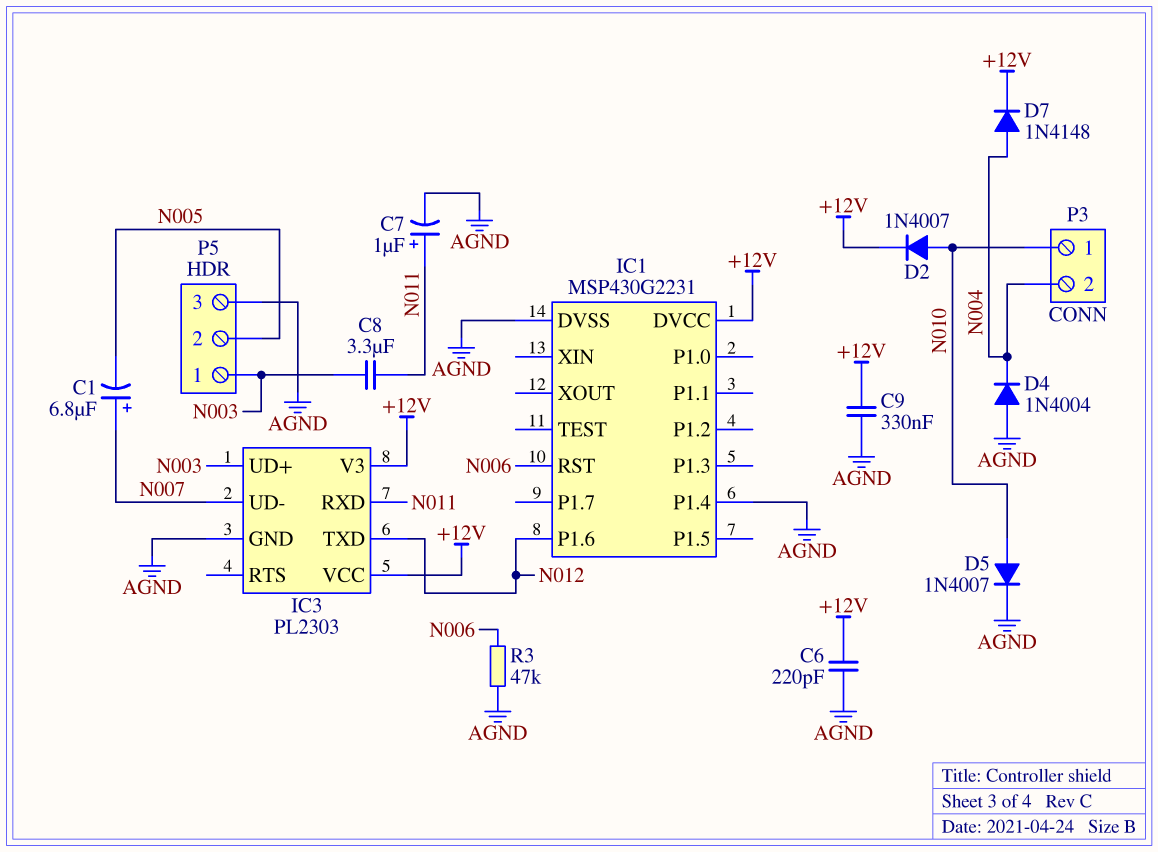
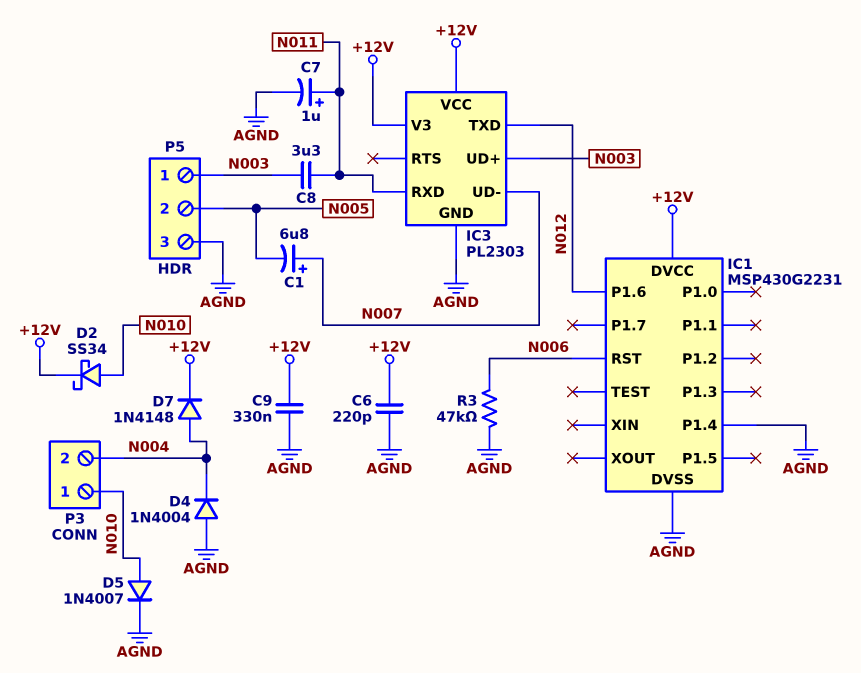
D2: diode 1N4007 (A N010, K +12V) -> schottky SS34 (A N010, K +12V)

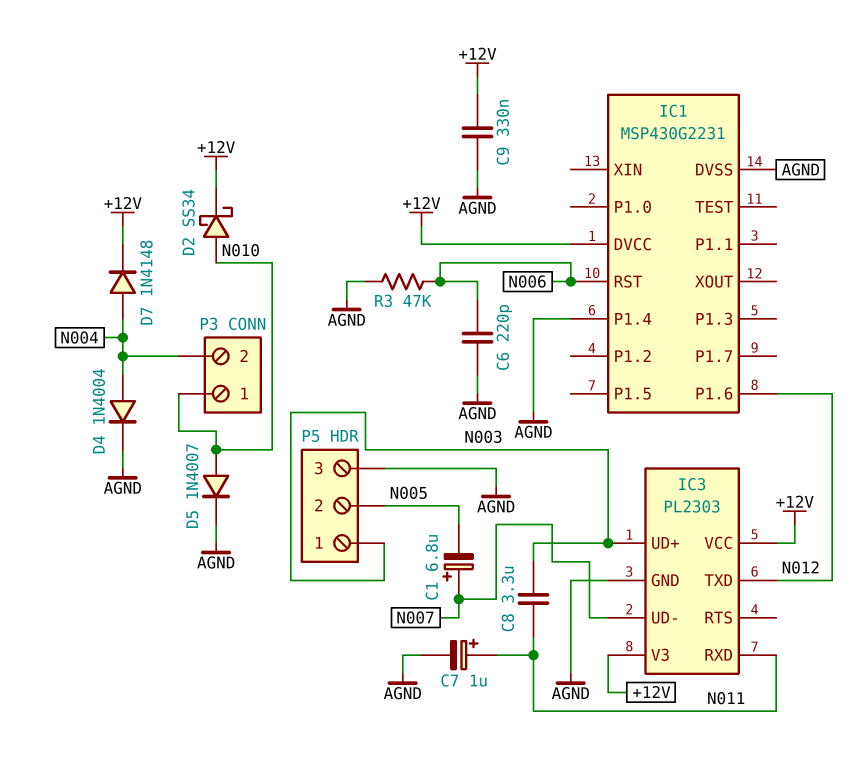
C6: 220pF (+12V, AGND) -> 220pF (AGND, N006)
D4: diode 1N4004 (A AGND, K N004) -> diode 1N4004 (A N004, K AGND)

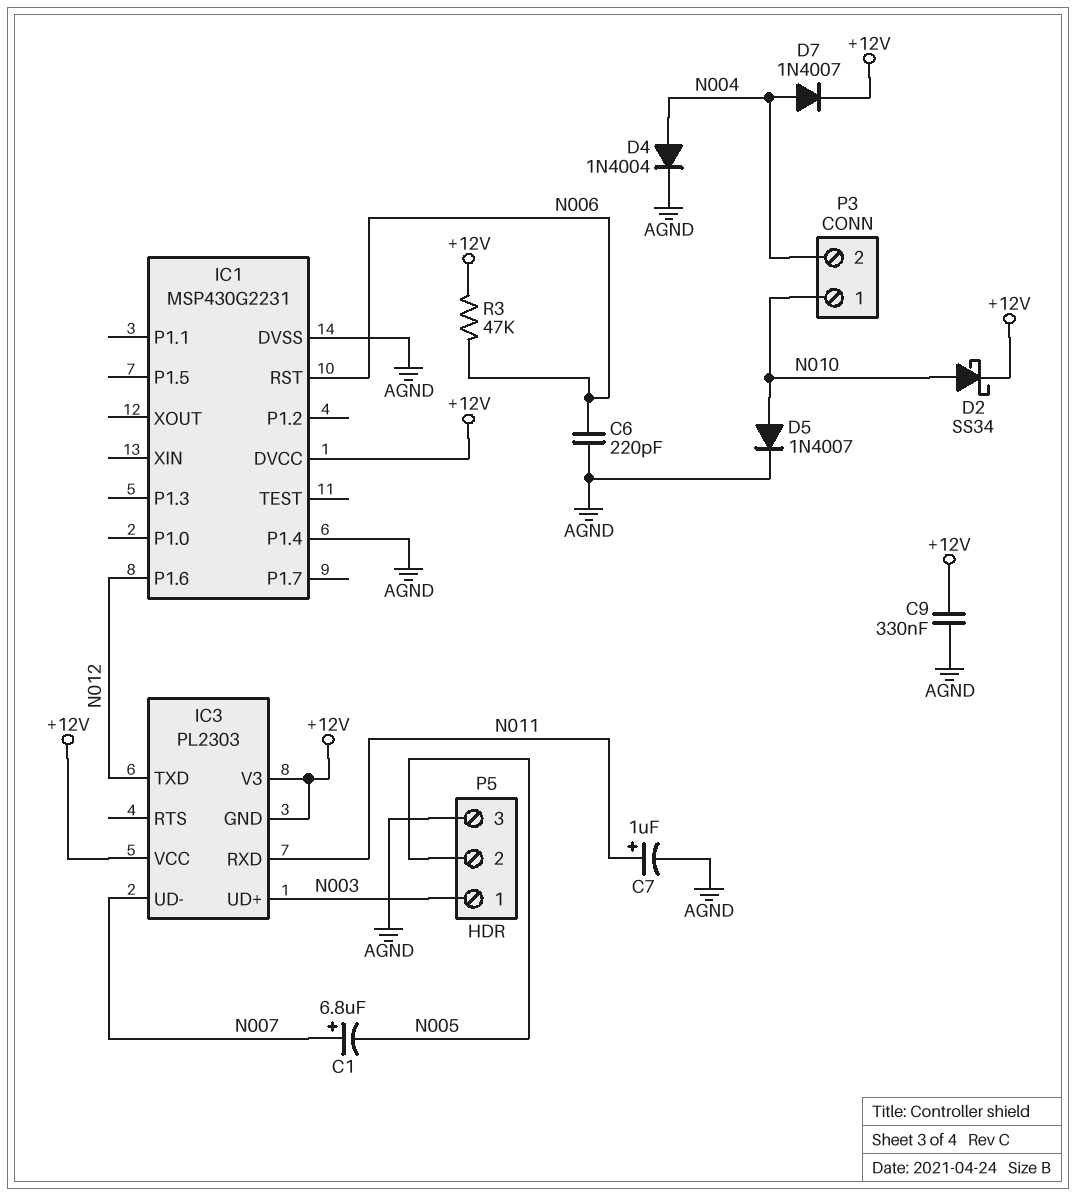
C8: 3.3uF (N003, N011) -> none
D7: diode 1N4148 (A N004, K +12V) -> diode 1N4007 (A N004, K +12V)
IC3 pin GND: AGND -> +12V
R3: 47k (AGND, N006) -> 47k (+12V, N006)

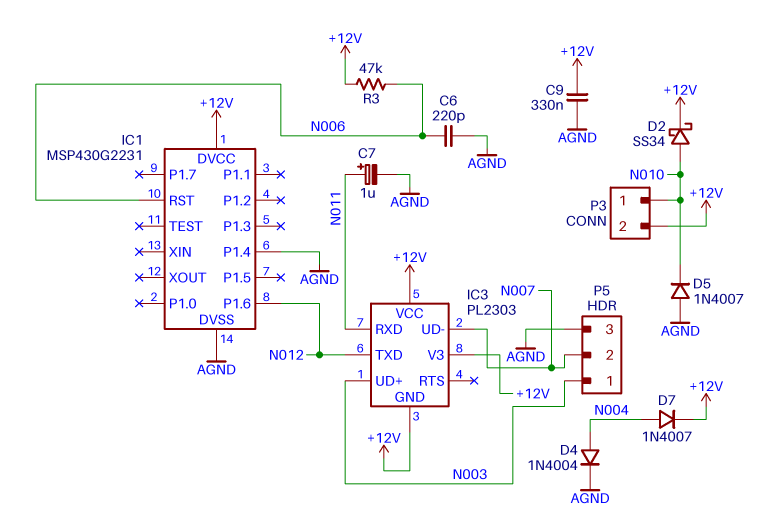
C1: 6.8uF (plus N007, minus N005) -> none
D5: diode 1N4007 (A N010, K AGND) -> diode 1N4007 (A AGND, K N010)
P3 pin 2: N004 -> +12V
P5 pin 2: N005 -> N007

